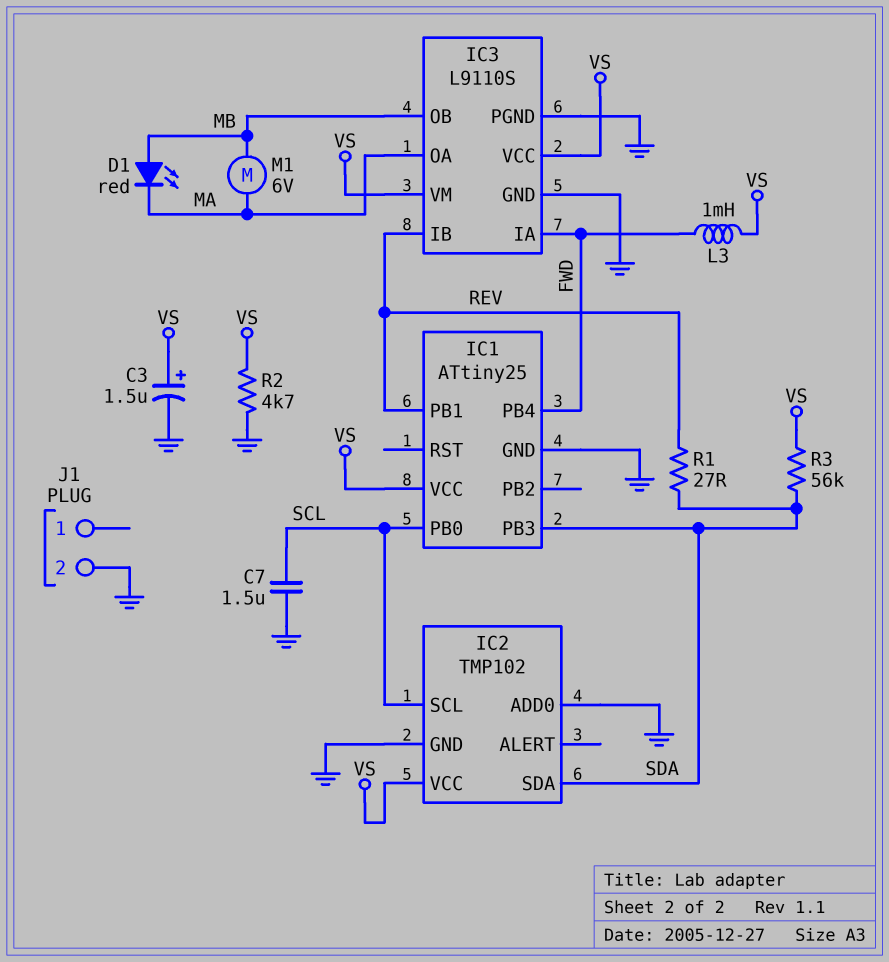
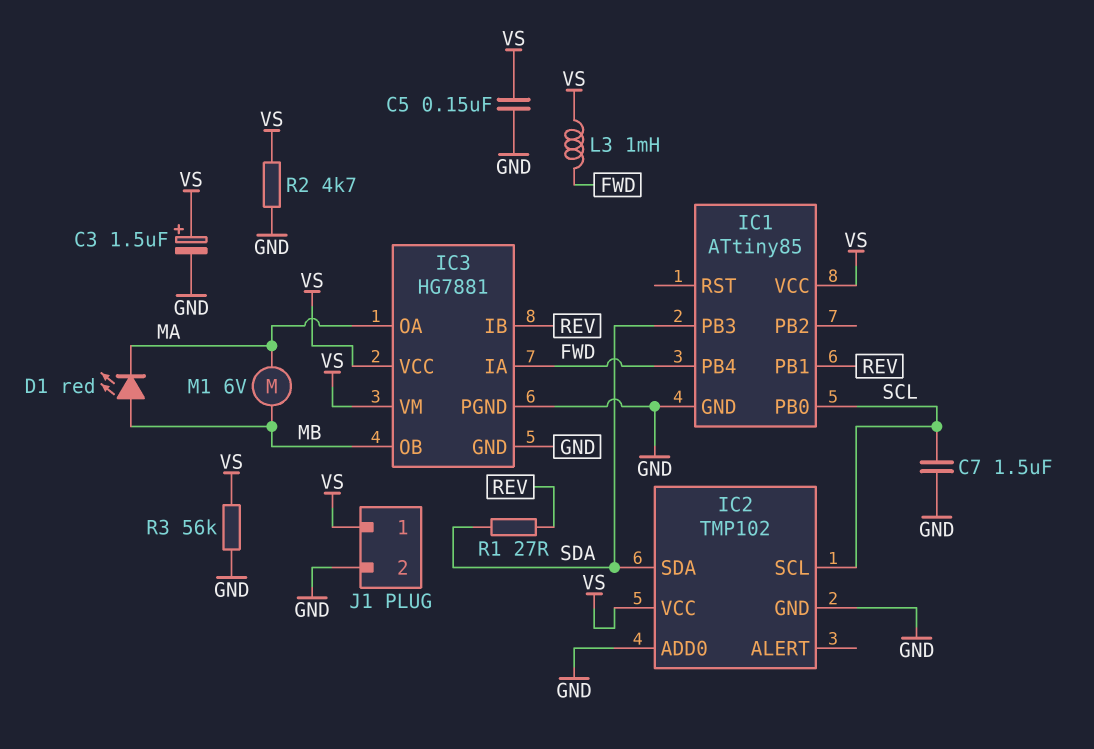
C5: none -> 150nF (GND, VS)
IC1: ATtiny25 -> ATtiny85
IC3: L9110S -> HG7881
J1 pin 1: none -> VS
R3: 56k (SDA, VS) -> 56k (GND, VS)

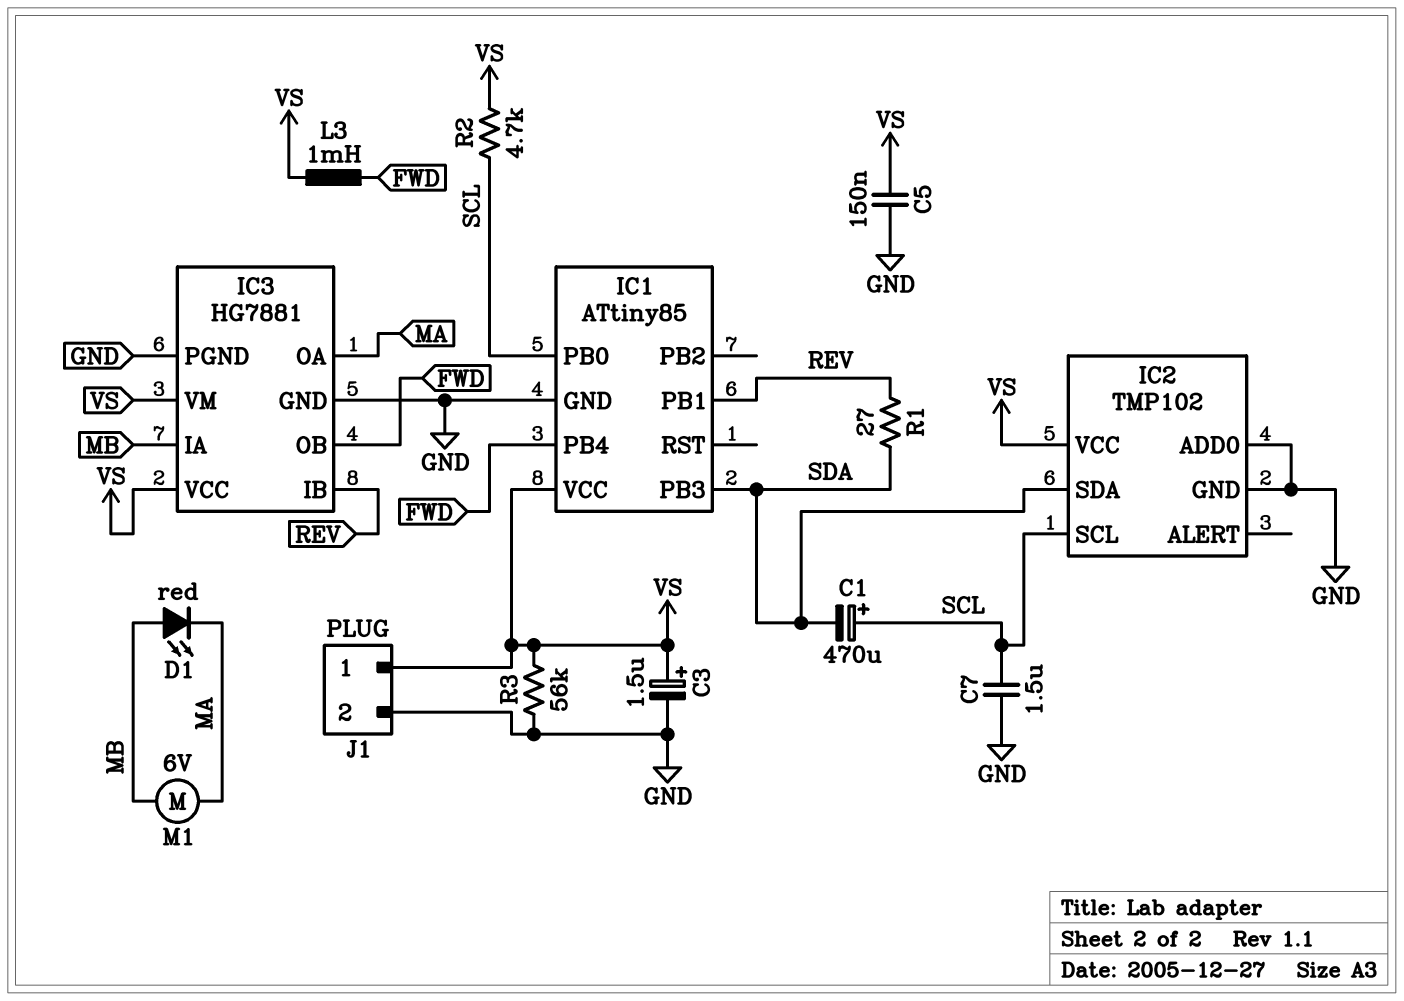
C1: none -> 470uF (plus SCL, minus SDA)
IC3 pin IA: FWD -> MB
IC3 pin OB: MB -> FWD
R2: 4.7k (GND, VS) -> 4.7k (SCL, VS)

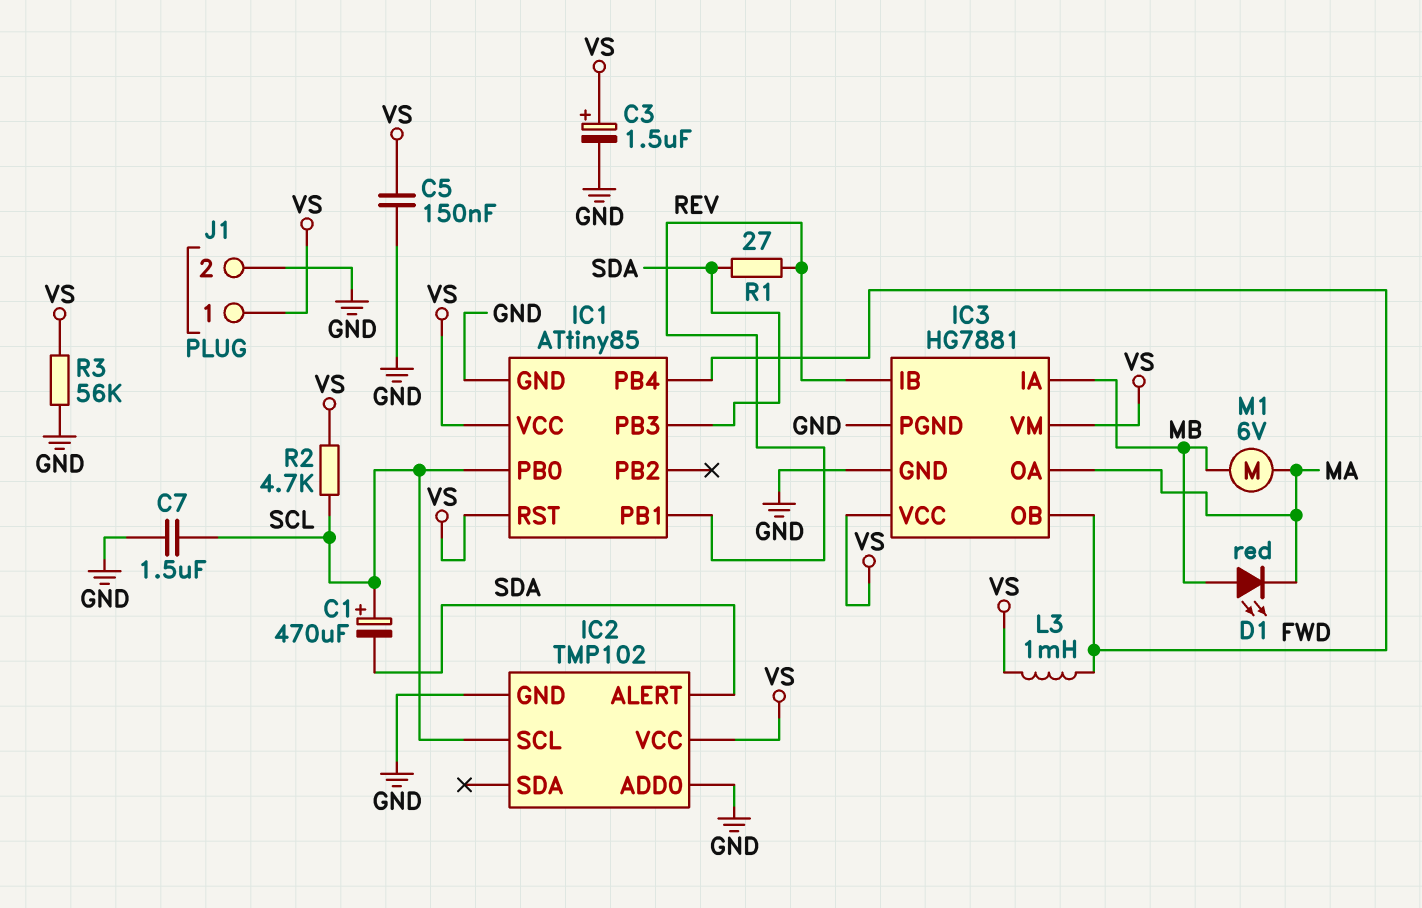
IC1 pin RST: none -> VS
IC2 pin ALERT: none -> SDA
IC2 pin SDA: SDA -> none

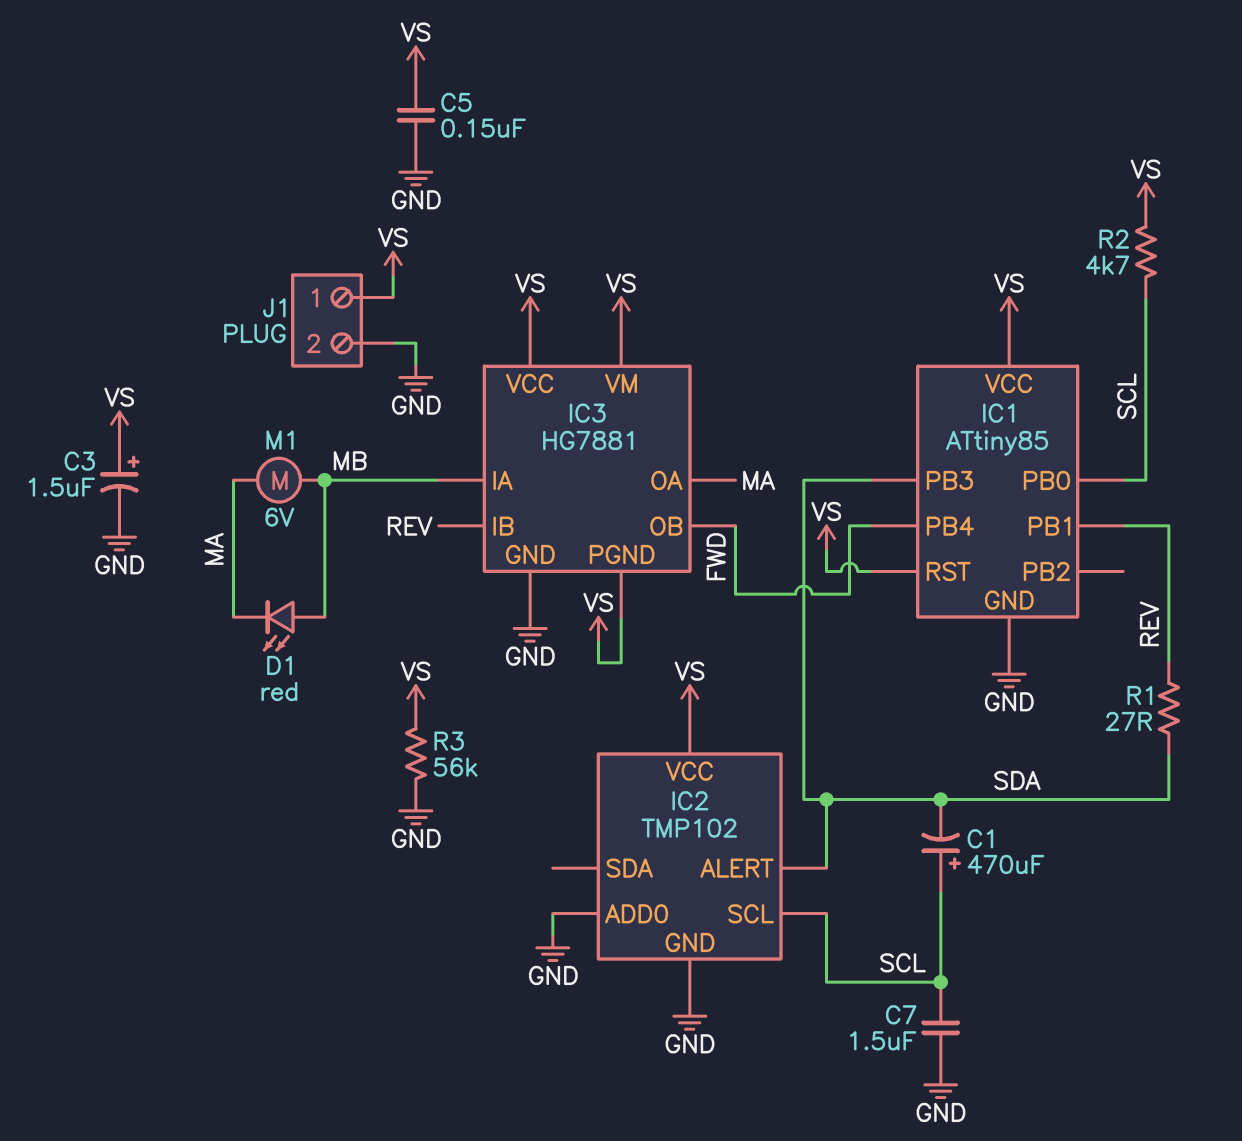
IC3 pin PGND: GND -> VS
L3: 1mH (FWD, VS) -> none

